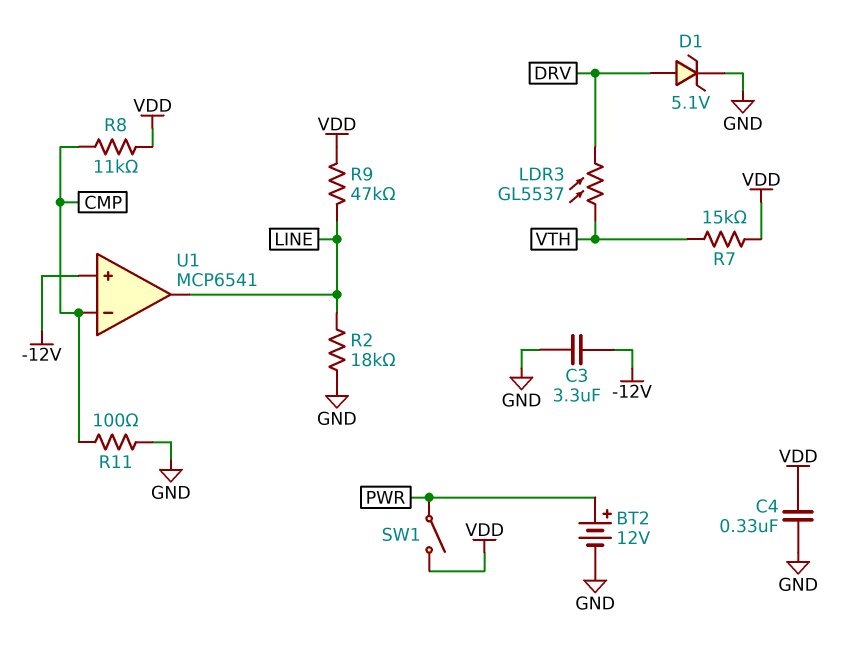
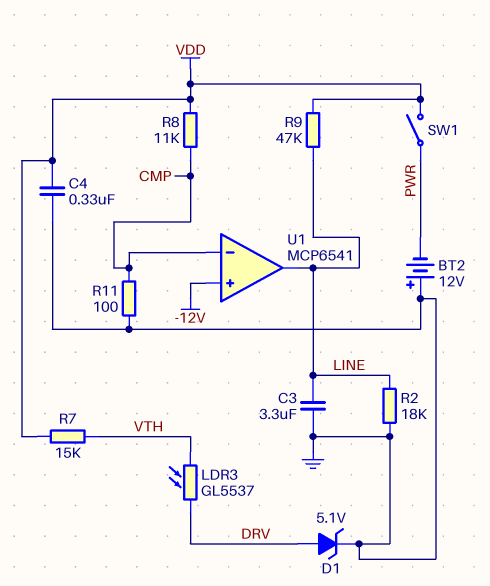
BT2: 12V (plus PWR, minus GND) -> 12V (plus GND, minus PWR)
C3: 3.3uF (-12V, GND) -> 3.3uF (GND, LINE)

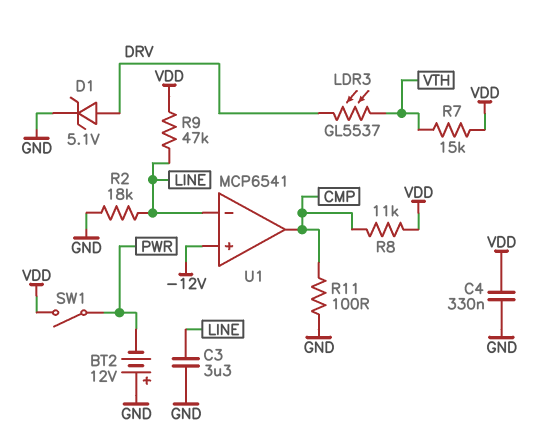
U1 pin in-: CMP -> LINE
U1 pin out: LINE -> CMP

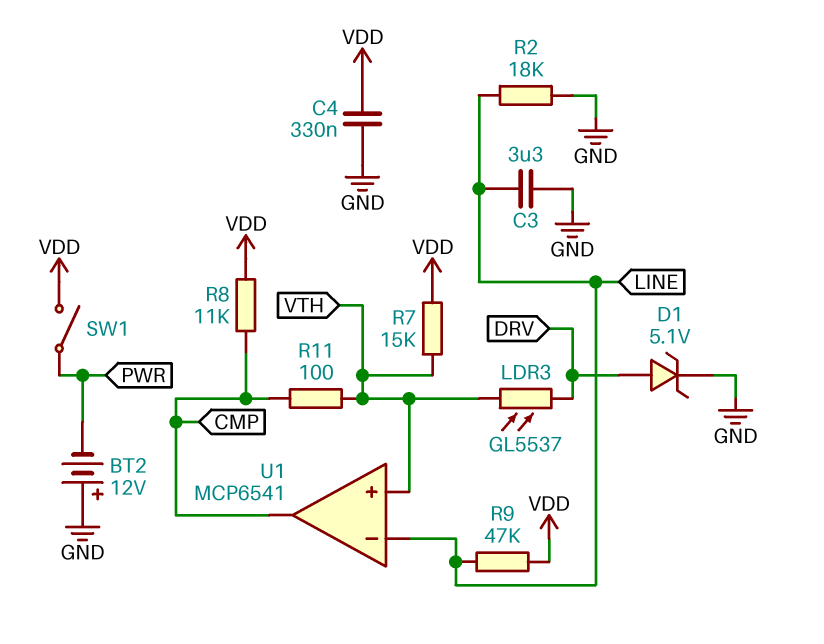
R11: 100 (CMP, GND) -> 100 (CMP, VTH)
U1 pin in+: -12V -> VTH

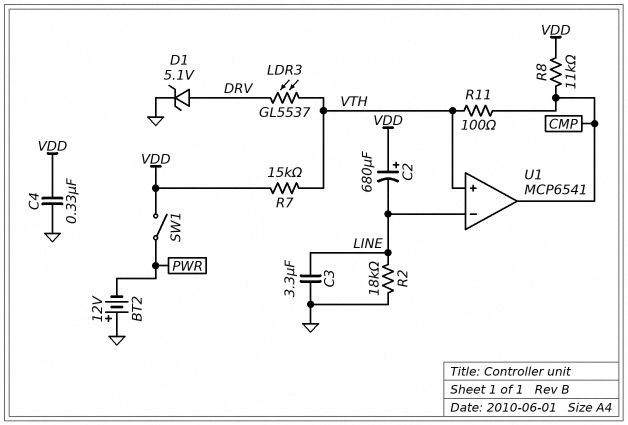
C2: none -> 680uF (plus VDD, minus LINE)
R9: 47k (LINE, VDD) -> none

